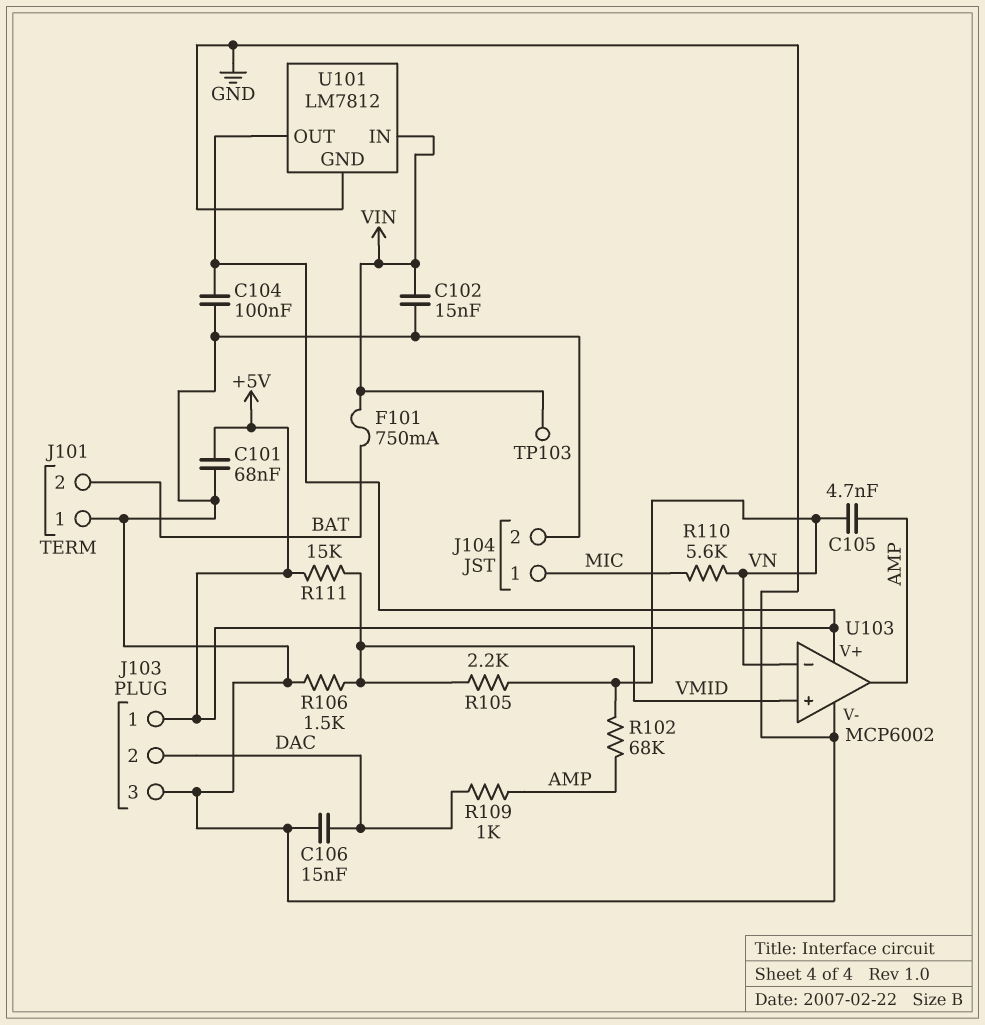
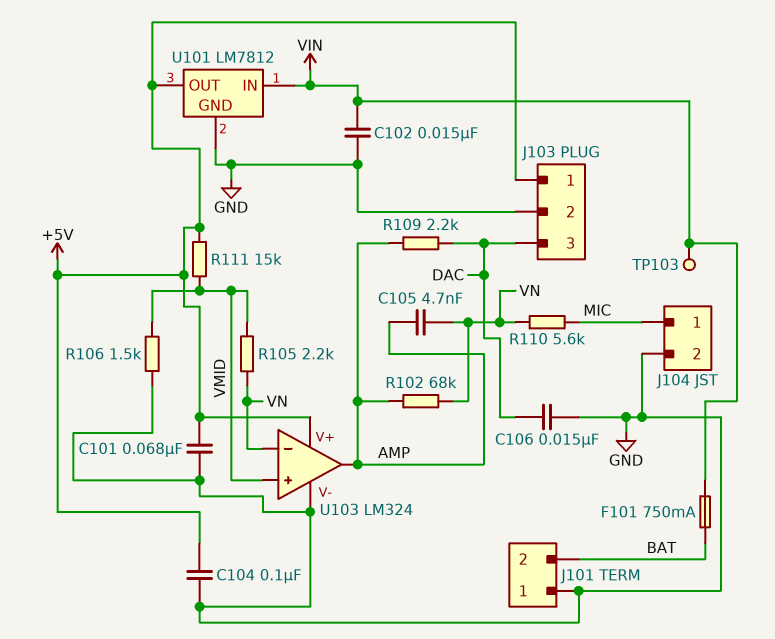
J103 pin 2: DAC -> GND
J103 pin 3: GND -> DAC
R109: 1k (AMP, DAC) -> 2.2k (AMP, DAC)
U103: MCP6002 -> LM324

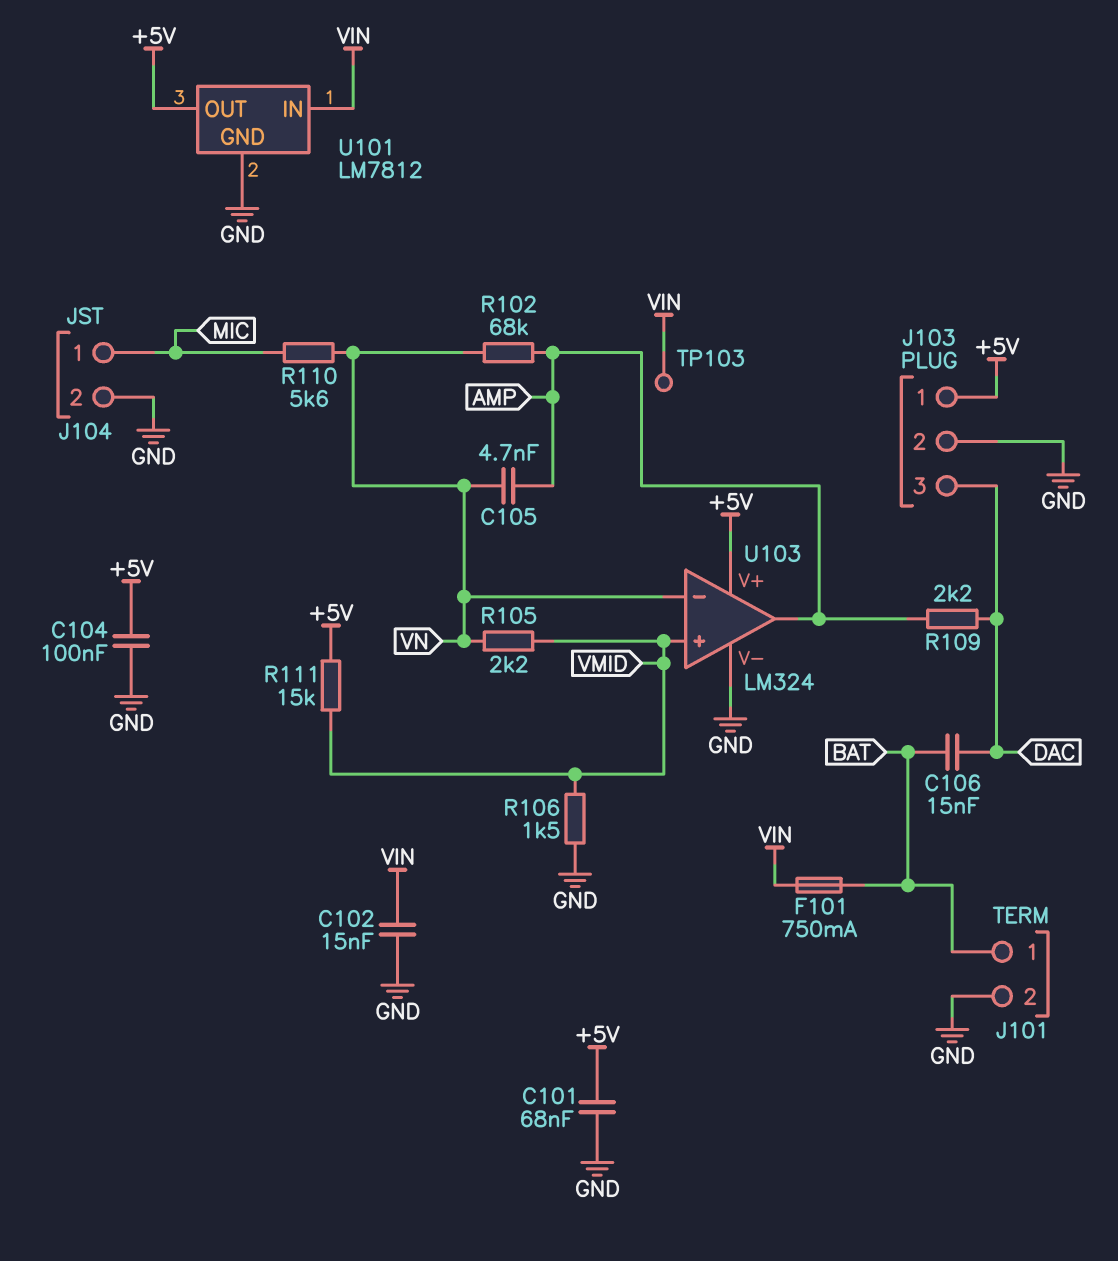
C106: 15nF (DAC, GND) -> 15nF (BAT, DAC)
J101 pin 1: GND -> BAT
J101 pin 2: BAT -> GND

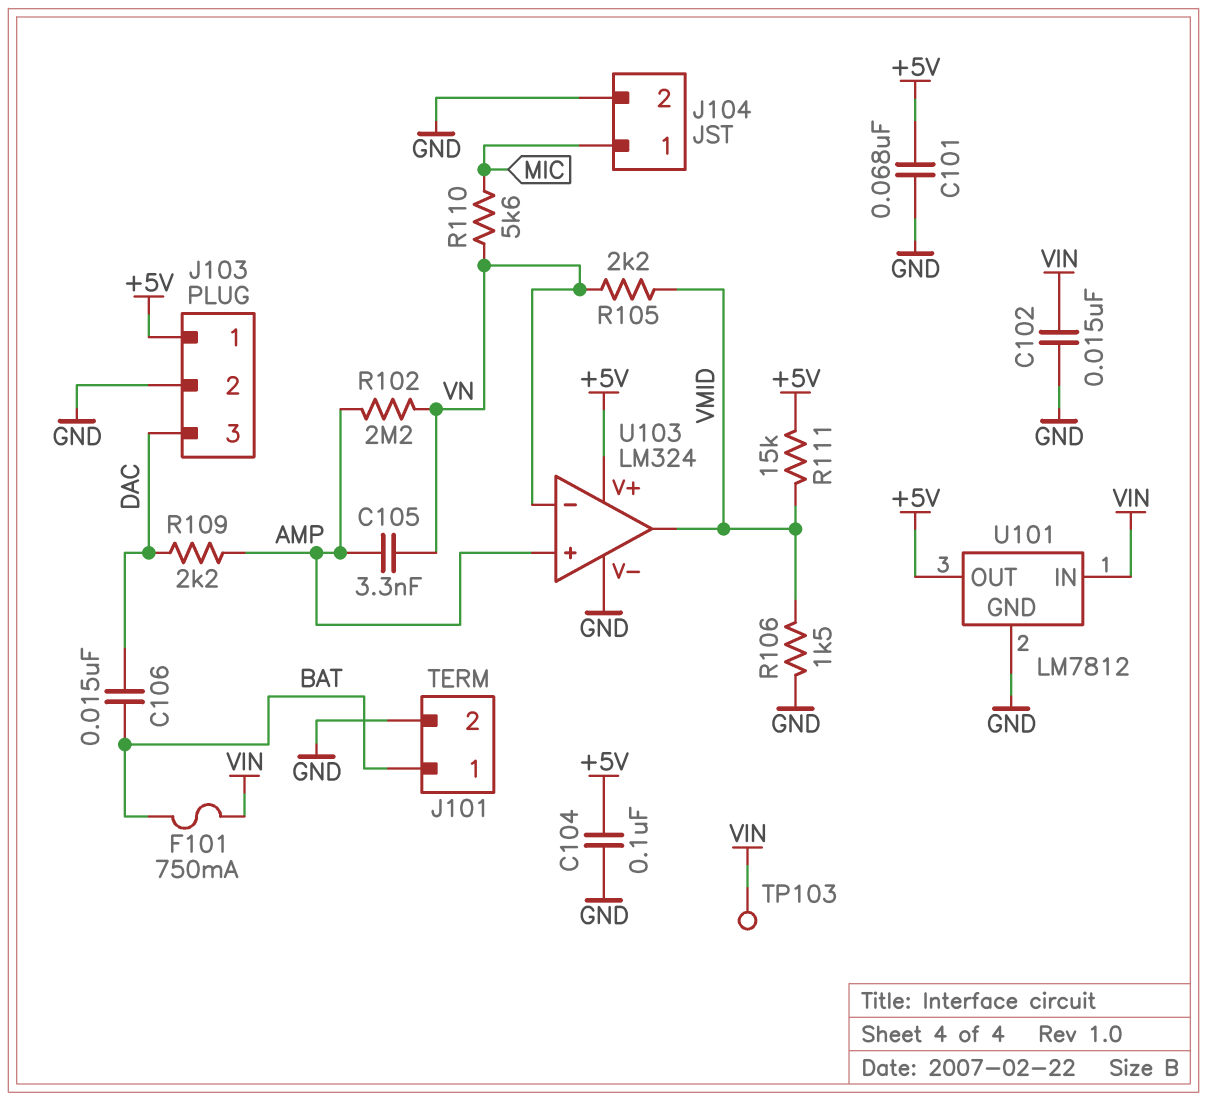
C105: 4.7nF (AMP, VN) -> 3.3nF (AMP, VN)
R102: 68k (AMP, VN) -> 2.2M (AMP, VN)
U103 pin in+: VMID -> AMP
U103 pin out: AMP -> VMID

